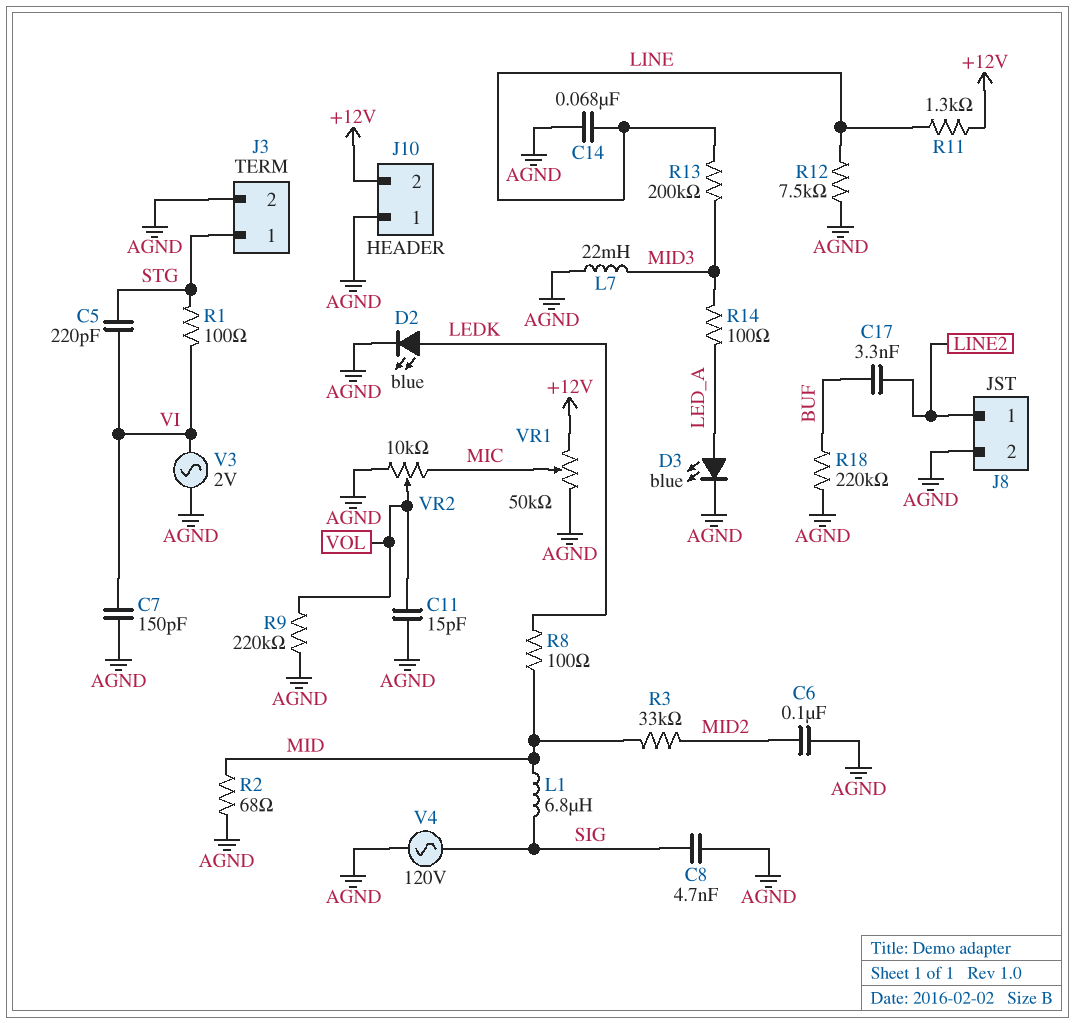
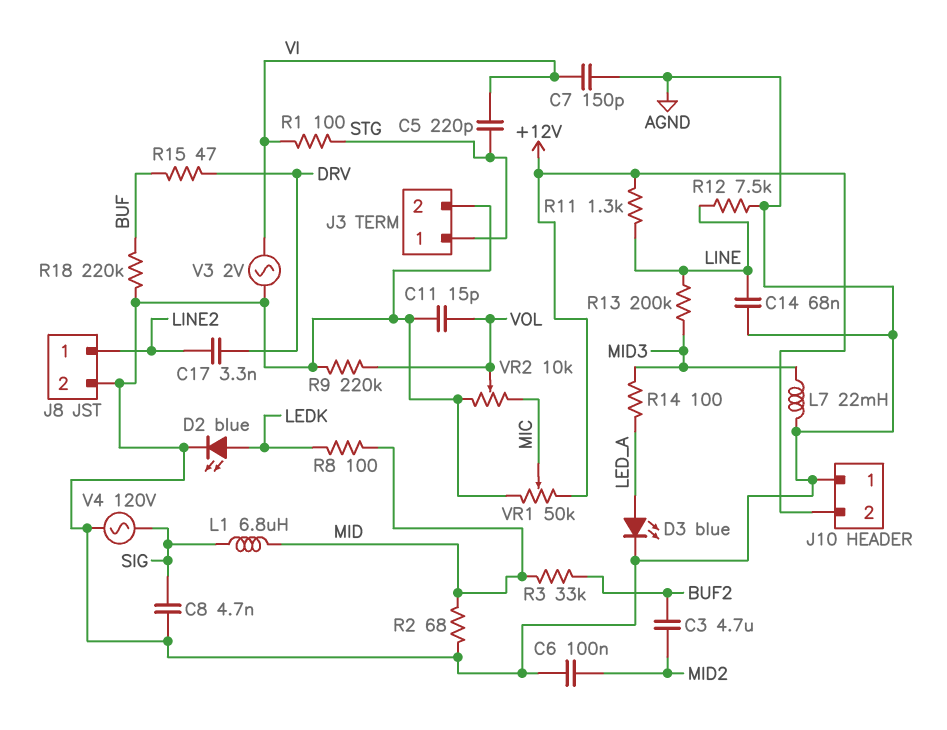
C3: none -> 4.7uF (BUF2, MID2)
C17: 3.3nF (BUF, LINE2) -> 3.3nF (DRV, LINE2)
R3: 33k (MID, MID2) -> 33k (BUF2, MID)
R15: none -> 47 (BUF, DRV)

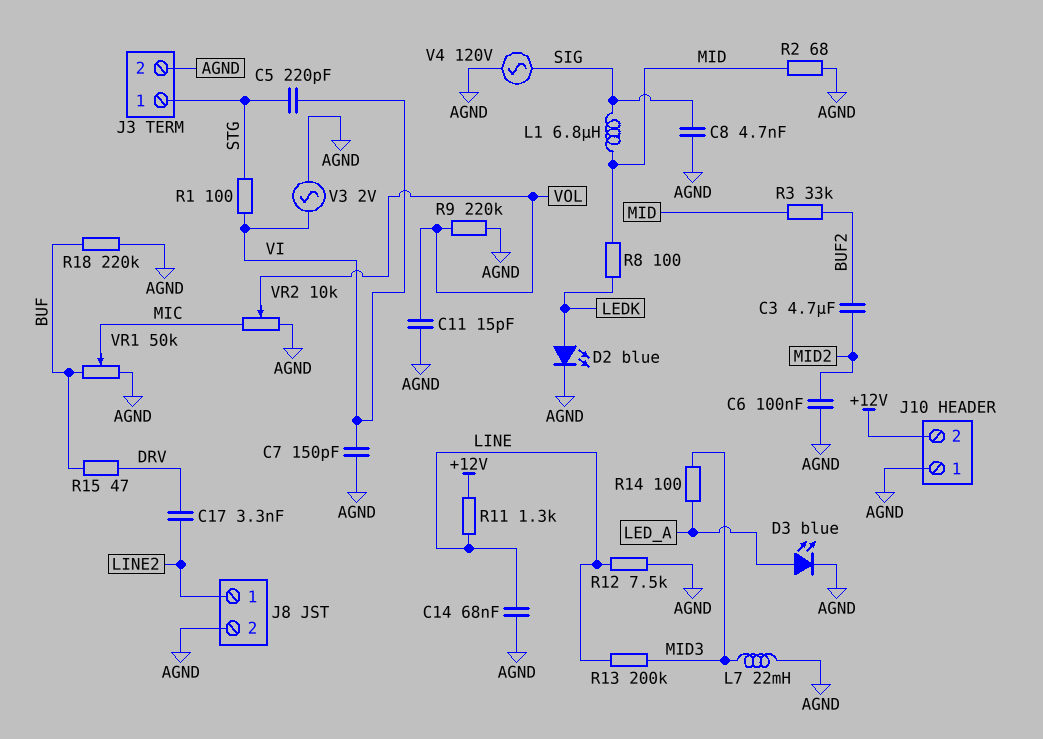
VR1: 50k (+12V, AGND, wiper MIC) -> 50k (AGND, BUF, wiper MIC)

